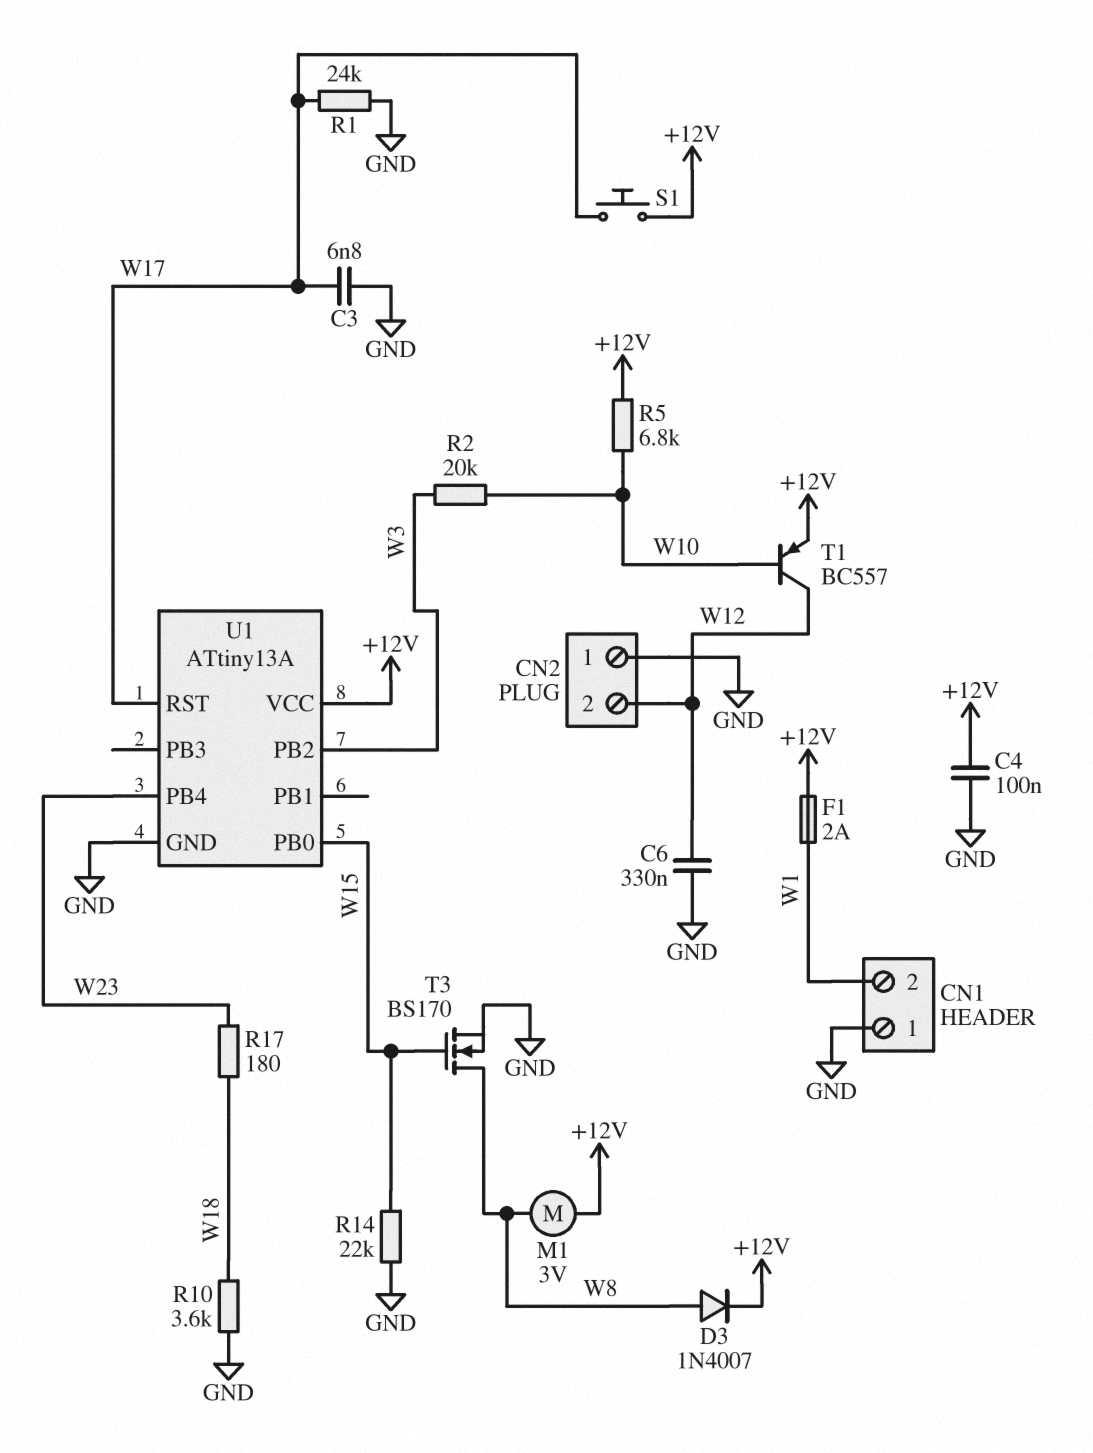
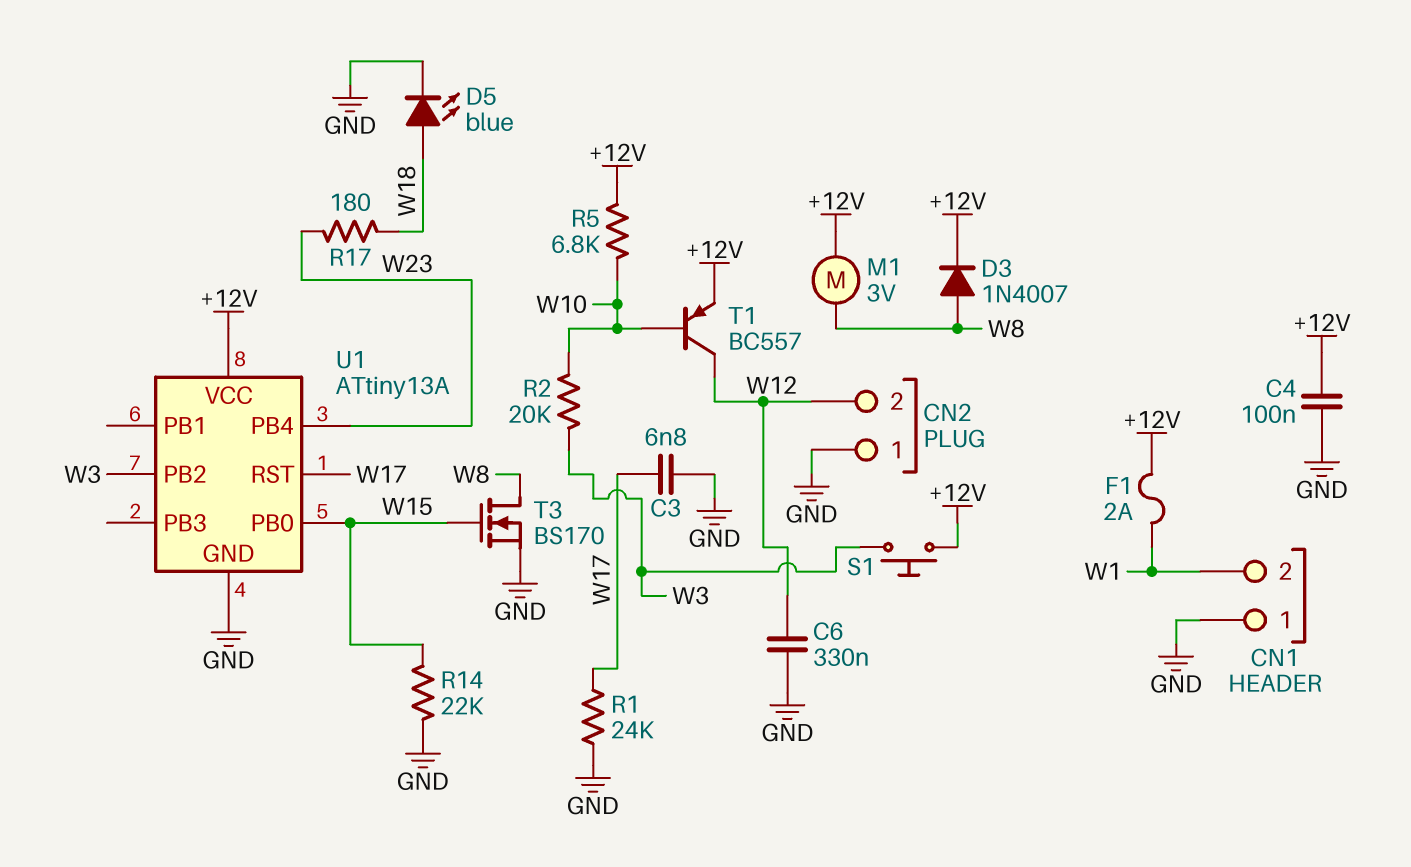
D5: none -> LED blue (A W18, K GND)
R10: 3.6k (GND, W18) -> none
S1: button (+12V, W17) -> button (+12V, W3)

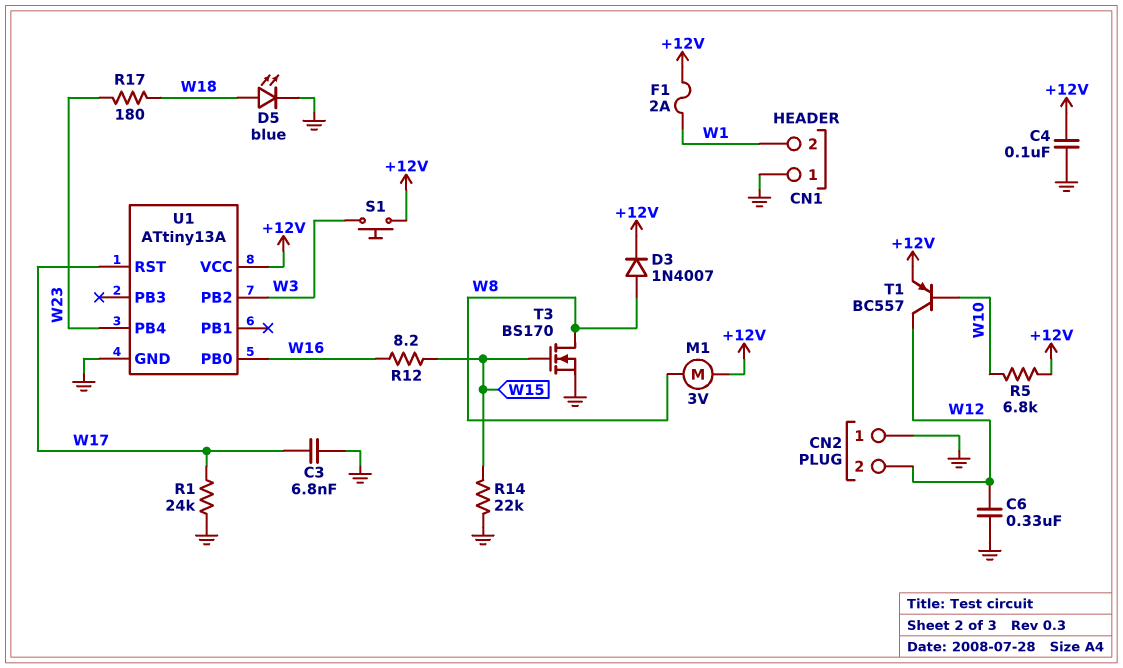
R2: 20k (W3, W10) -> none
R12: none -> 8.2 (W15, W16)
U1 pin PB0: W15 -> W16

